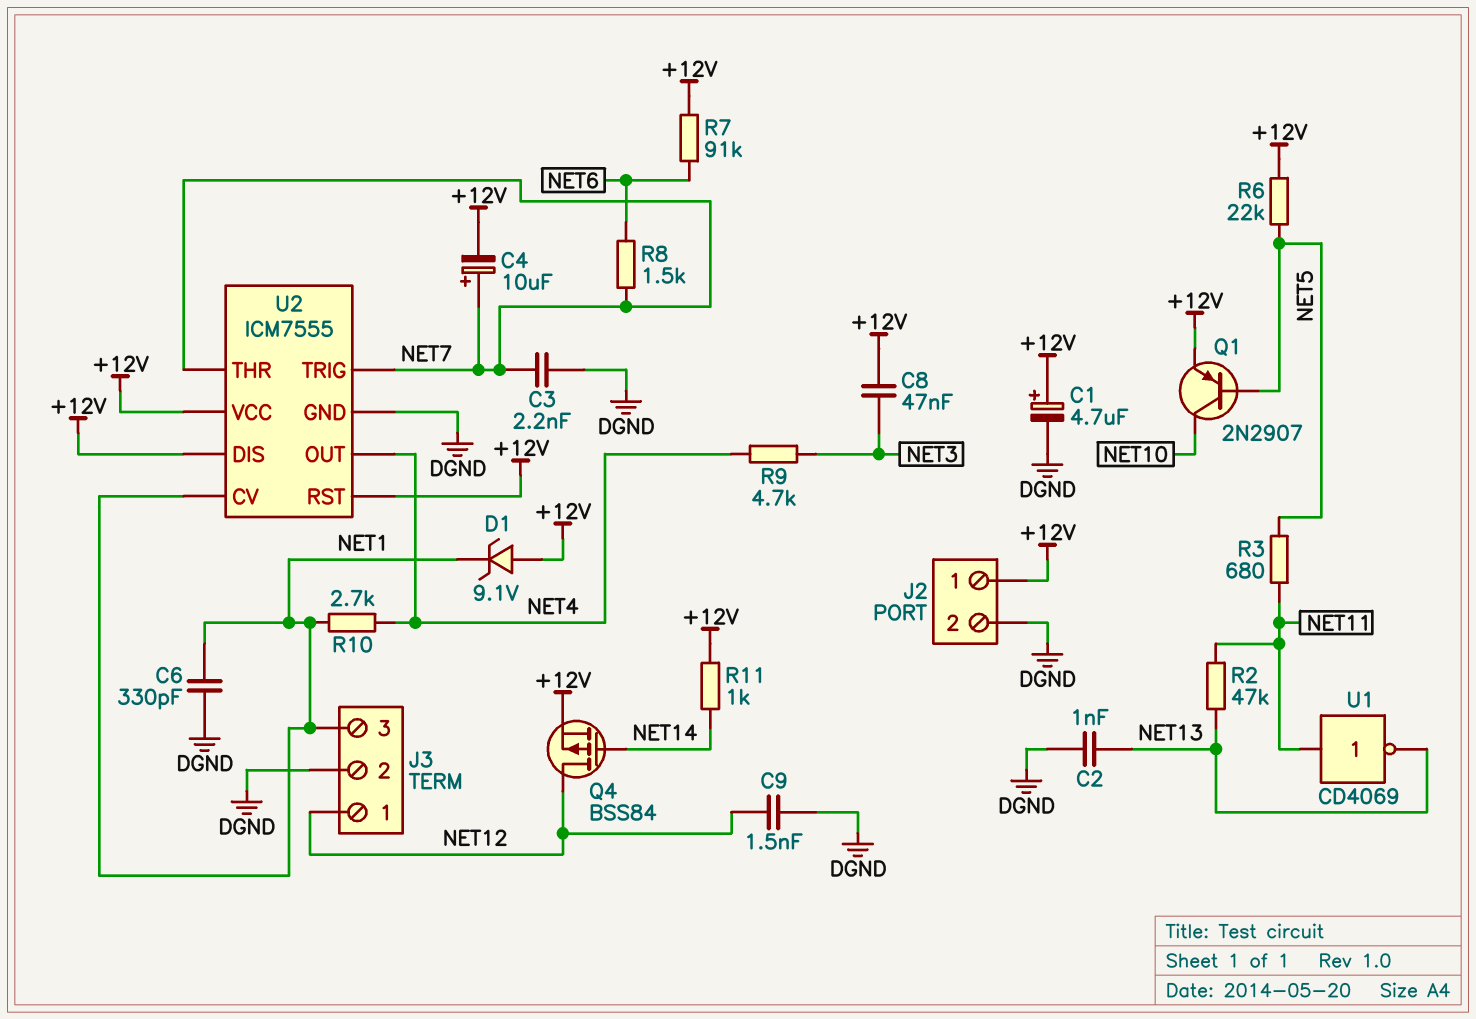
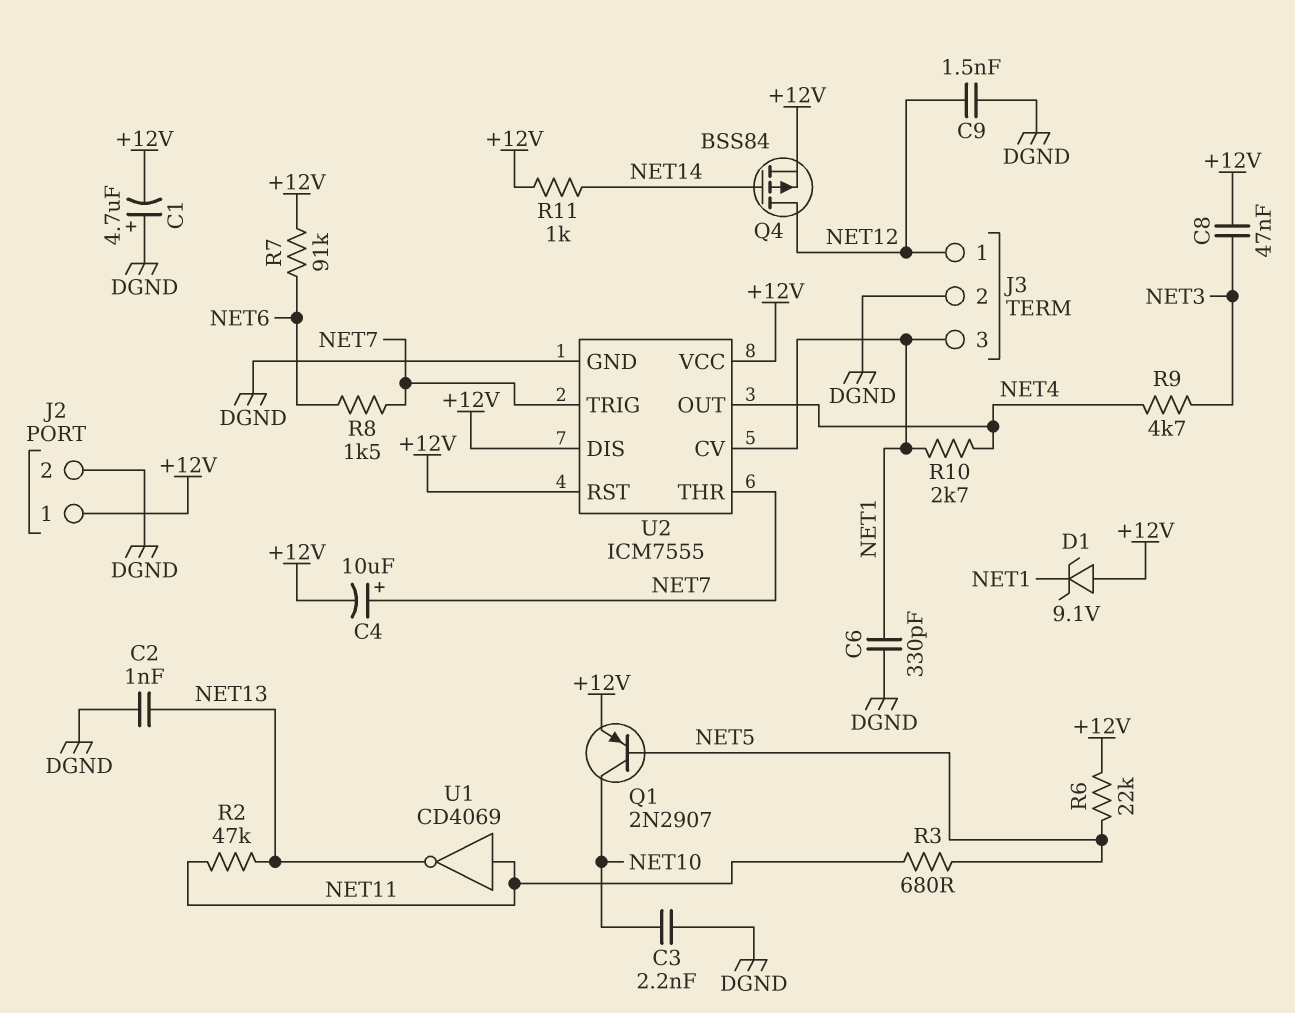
C1: 4.7uF (plus +12V, minus DGND) -> 4.7uF (plus DGND, minus +12V)
C3: 2.2nF (DGND, NET7) -> 2.2nF (DGND, NET10)

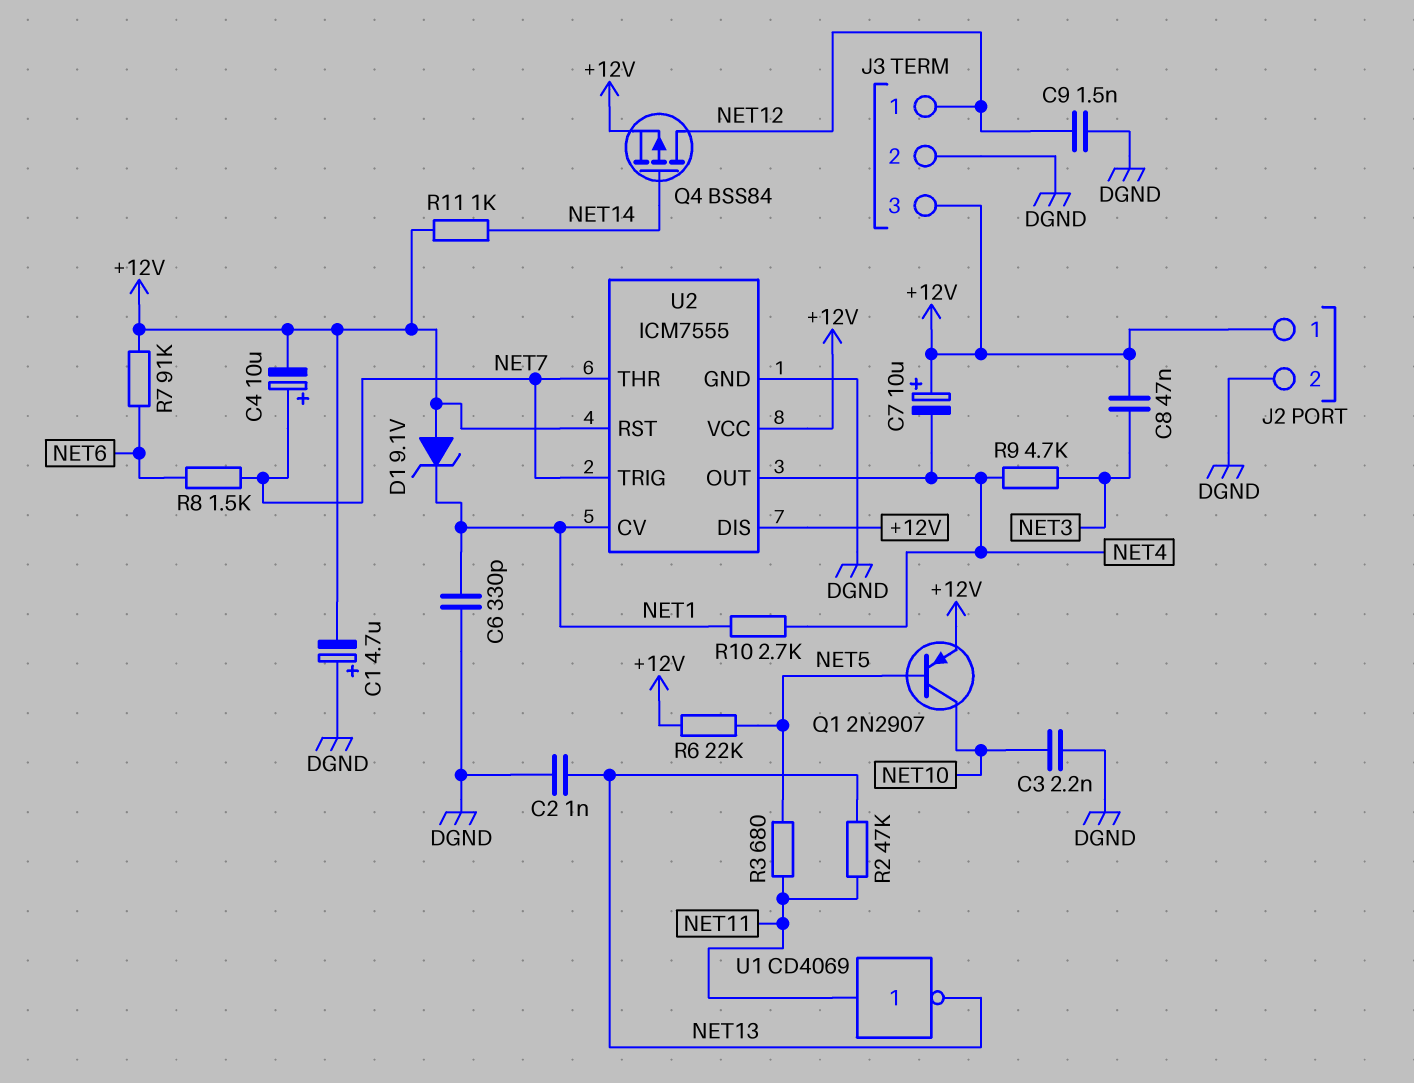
C7: none -> 10uF (plus +12V, minus NET4)
J3 pin 3: NET1 -> +12V

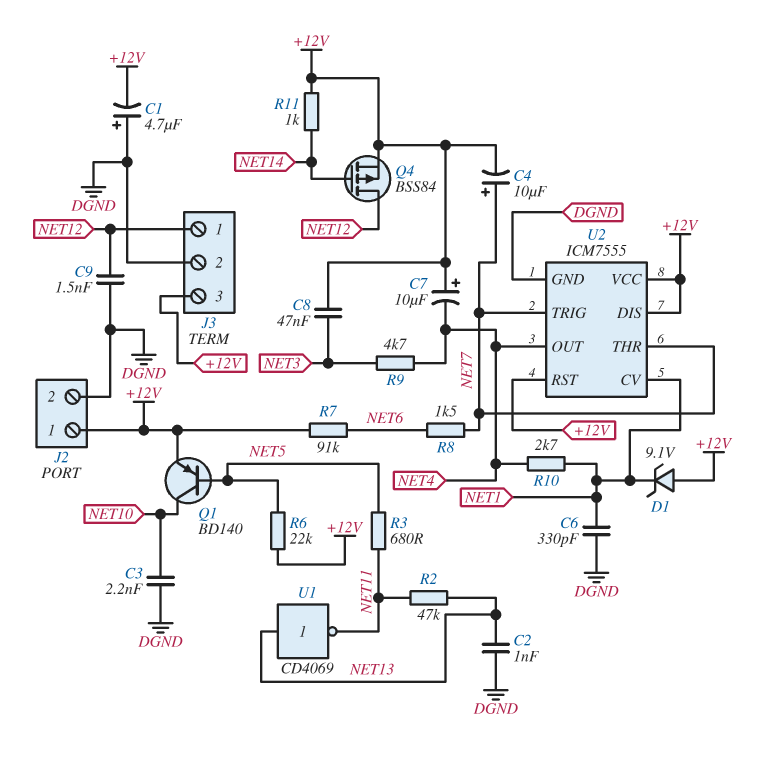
Q1: PNP 2N2907 (B NET5, C NET10, E +12V) -> PNP BD140 (B NET5, C NET10, E +12V)
U1: NOT CD4069 (in NET11, out NET13) -> NOT CD4069 (in NET13, out NET11)

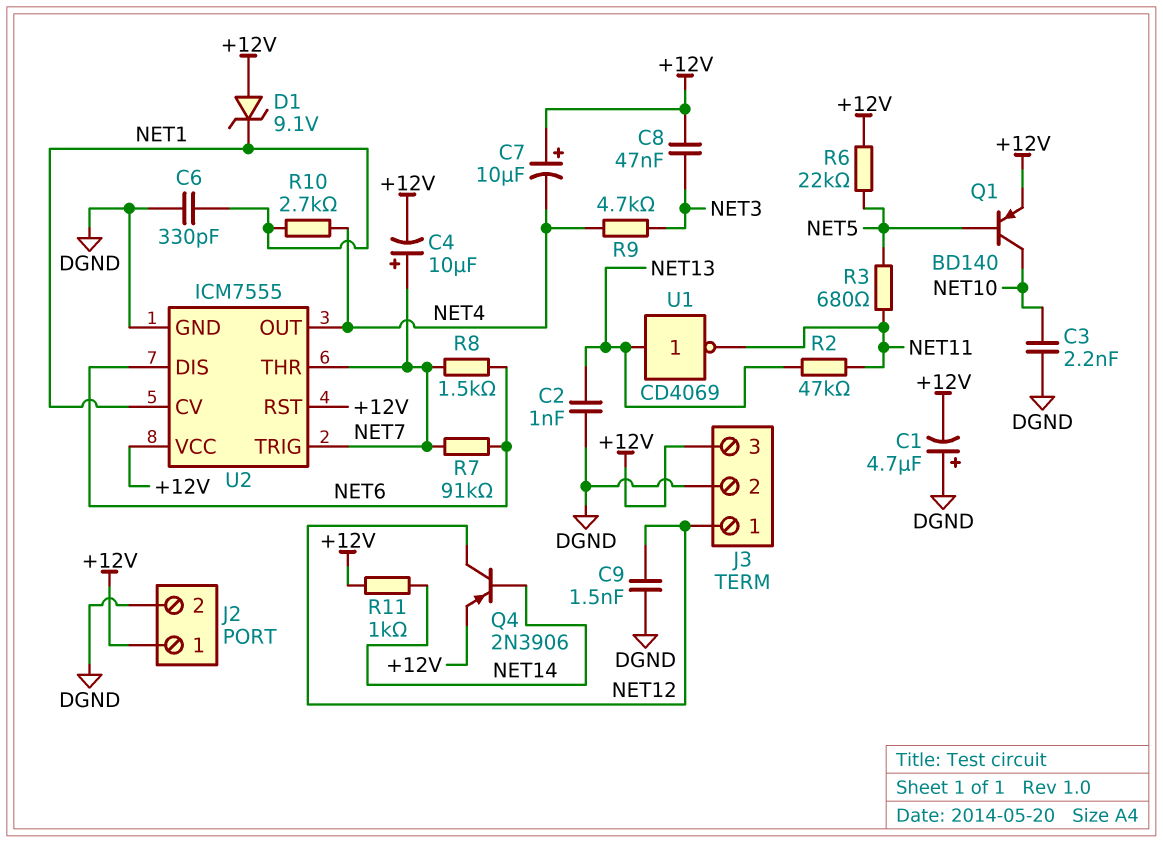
Q4: PMOS BSS84 (G NET14, D NET12, S +12V) -> PNP 2N3906 (B NET14, C NET12, E +12V)
R7: 91k (+12V, NET6) -> 91k (NET6, NET7)
U2 pin DIS: +12V -> NET6

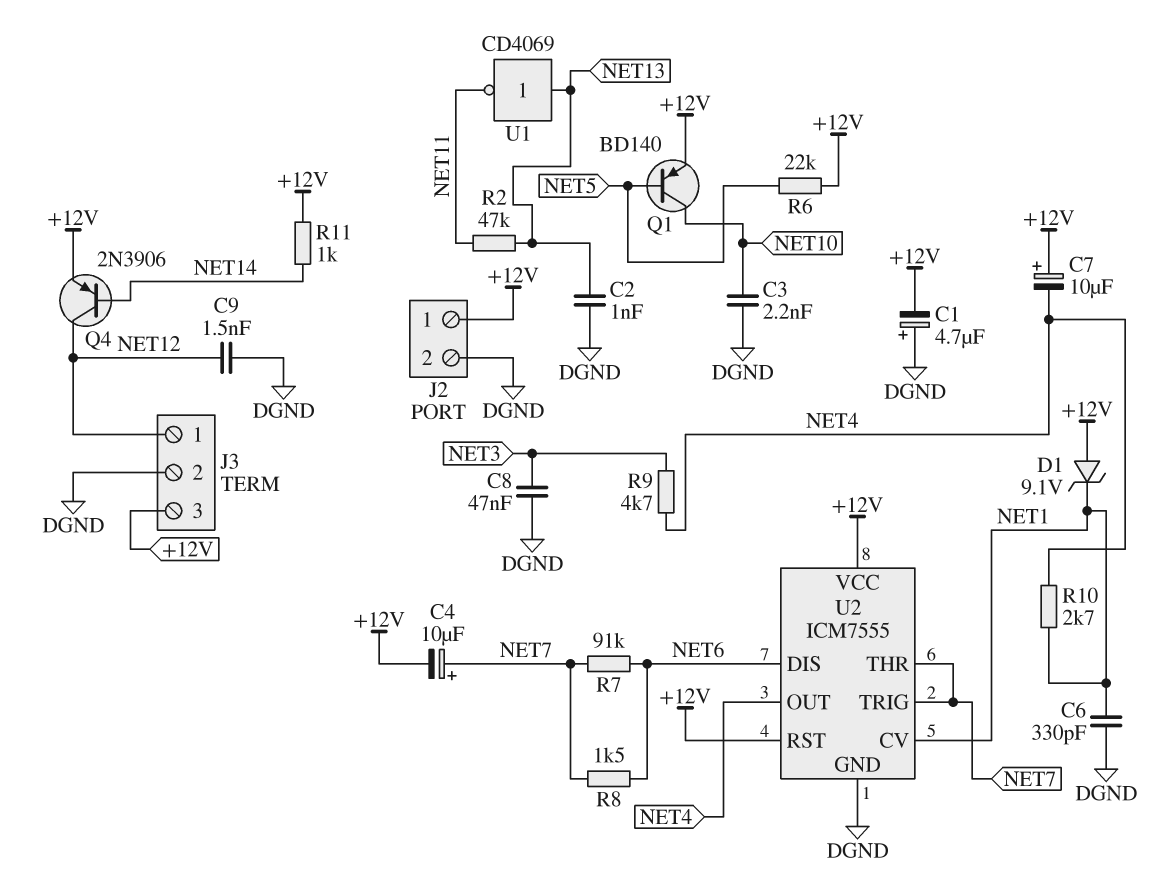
C8: 47nF (+12V, NET3) -> 47nF (DGND, NET3)
R3: 680 (NET5, NET11) -> none

